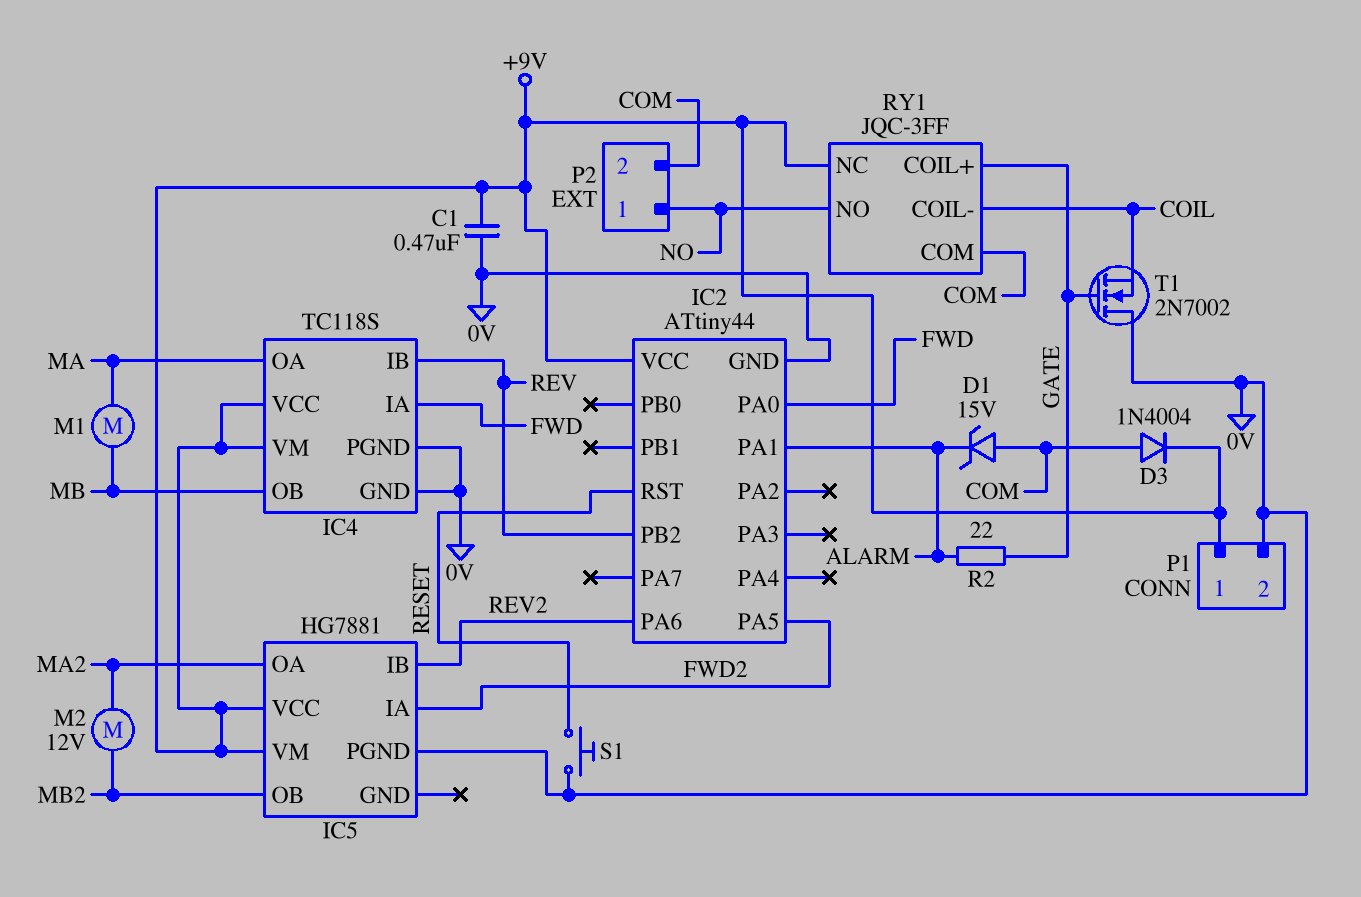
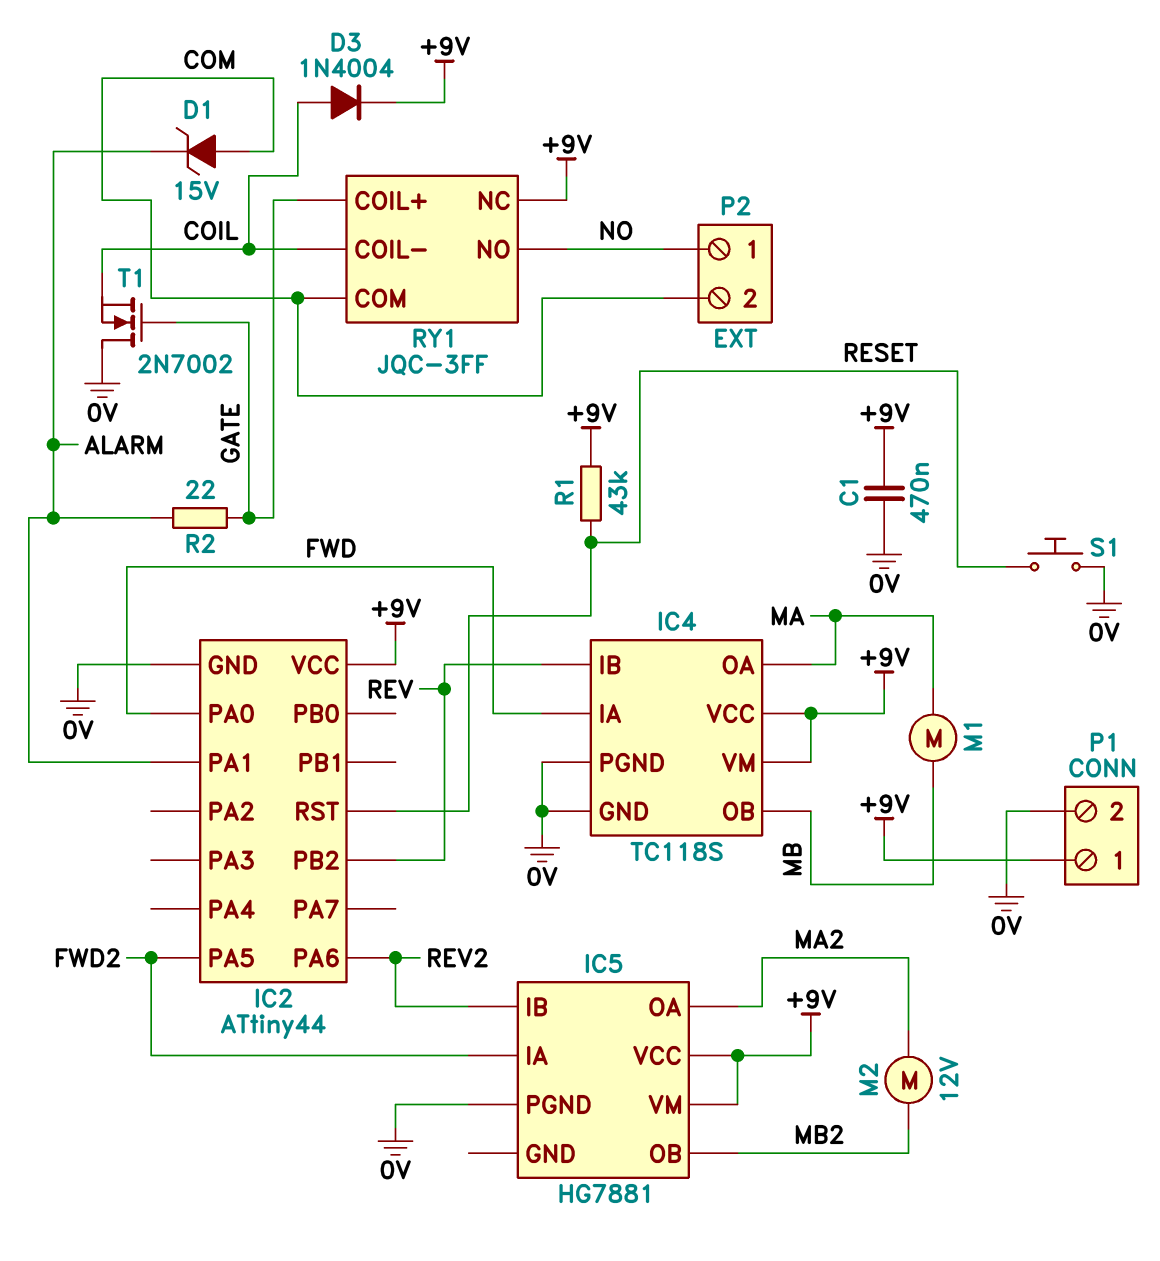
D3: diode 1N4004 (A COM, K +9V) -> diode 1N4004 (A COIL, K +9V)
R1: none -> 43k (+9V, RESET)

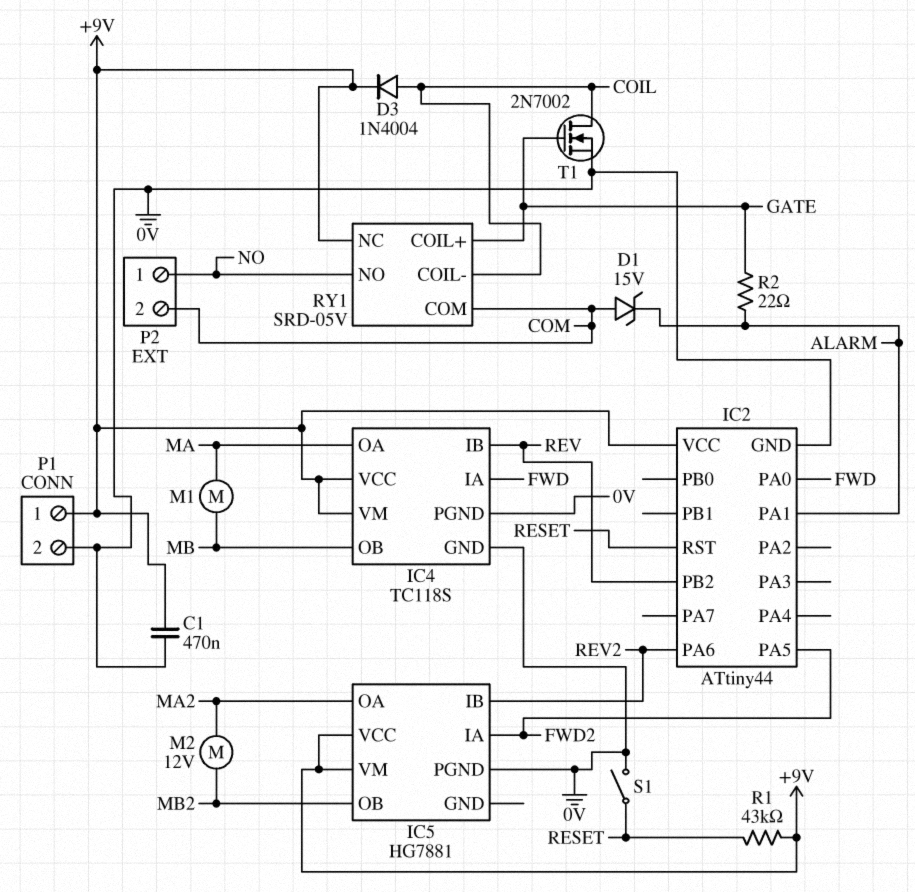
RY1: JQC-3FF -> SRD-05V
S1: button (0V, RESET) -> switch (0V, RESET)
T1: NMOS 2N7002 (G GATE, D 0V, S COIL) -> NMOS 2N7002 (G GATE, D COIL, S 0V)

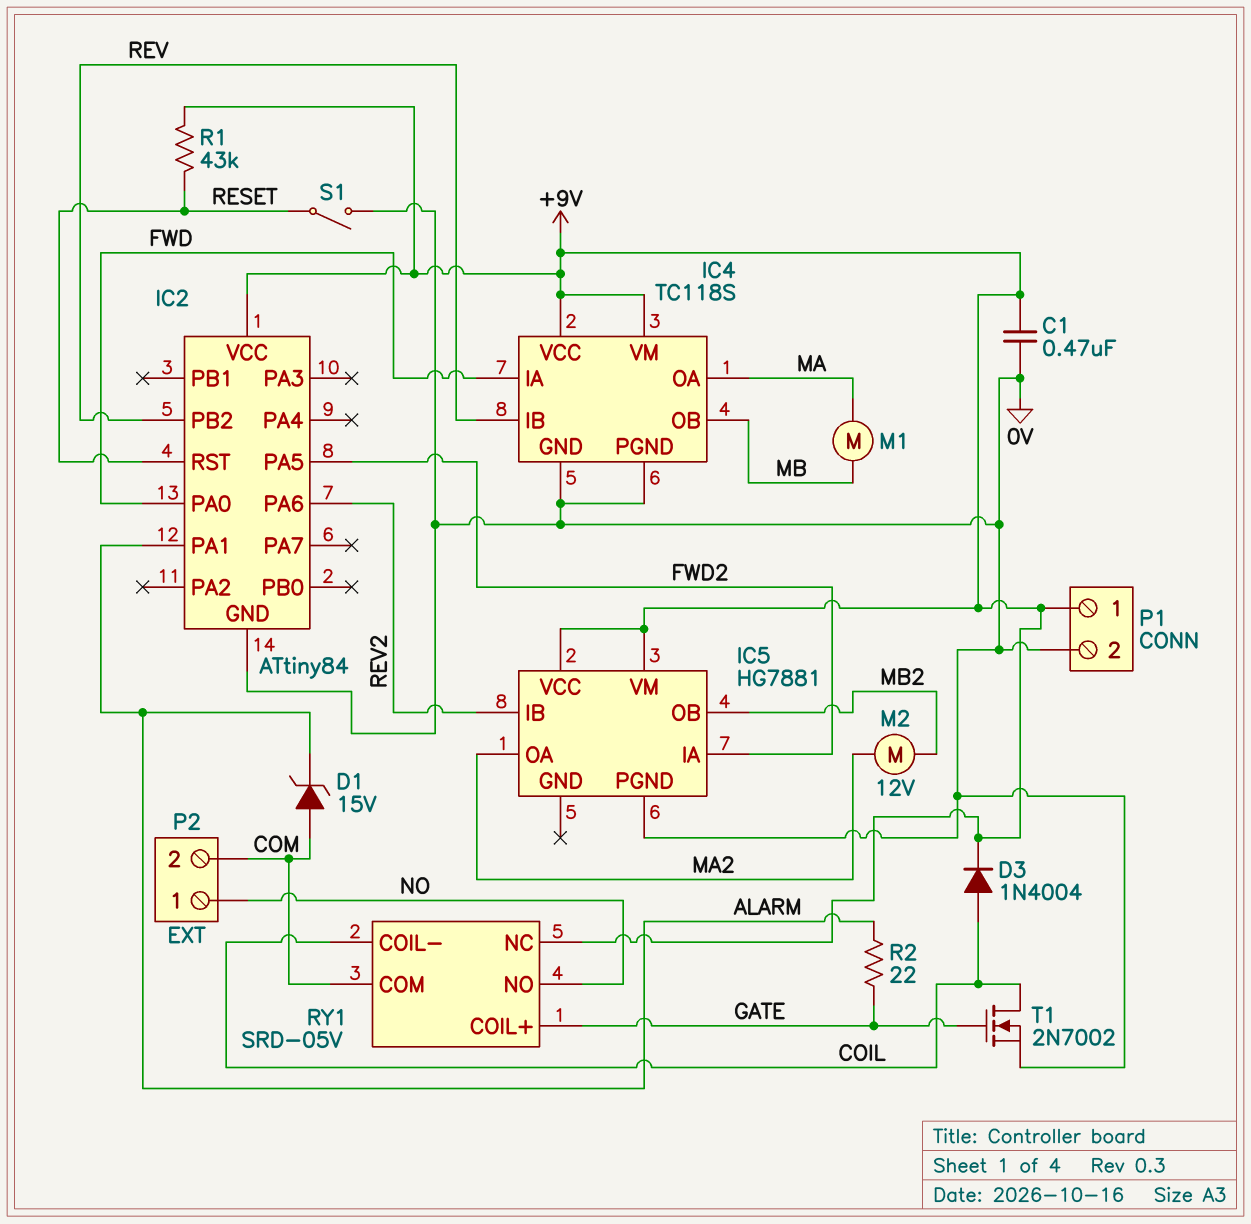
IC2: ATtiny44 -> ATtiny84

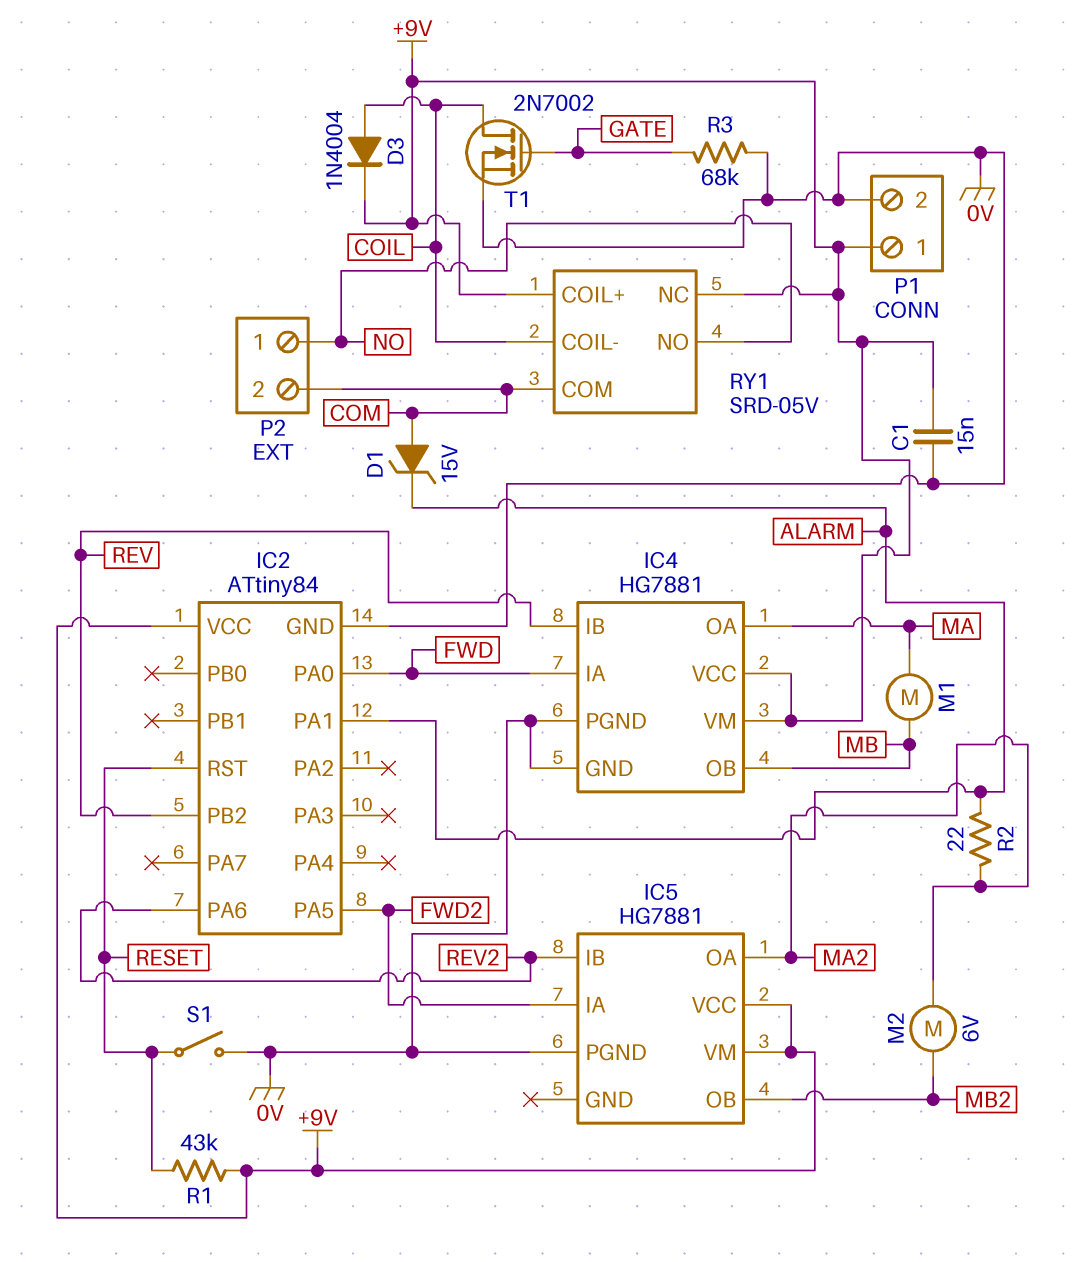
C1: 470nF (+9V, 0V) -> 15nF (+9V, 0V)
IC4: TC118S -> HG7881
M2: motor 12V (MA2, MB2) -> motor 6V (MA2, MB2)
R2: 22 (ALARM, GATE) -> 22 (ALARM, MA2)
R3: none -> 68k (0V, GATE)
RY1 pin COIL+: GATE -> +9V

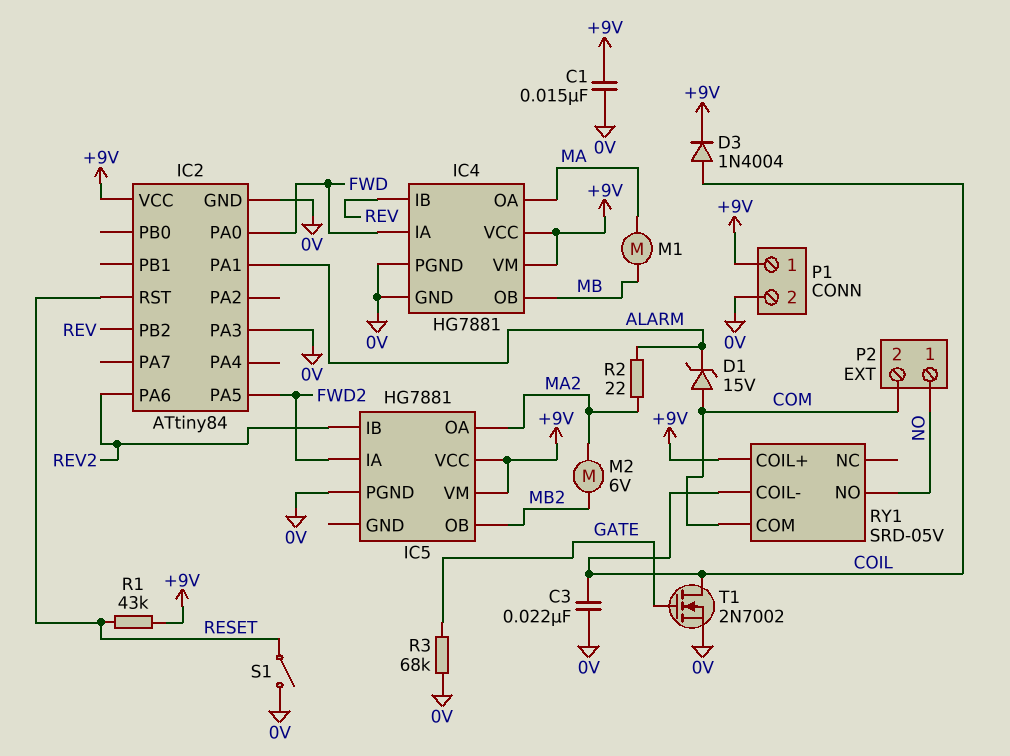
C3: none -> 22nF (0V, COIL)
IC2 pin PA3: none -> 0V
RY1 pin NC: +9V -> none

